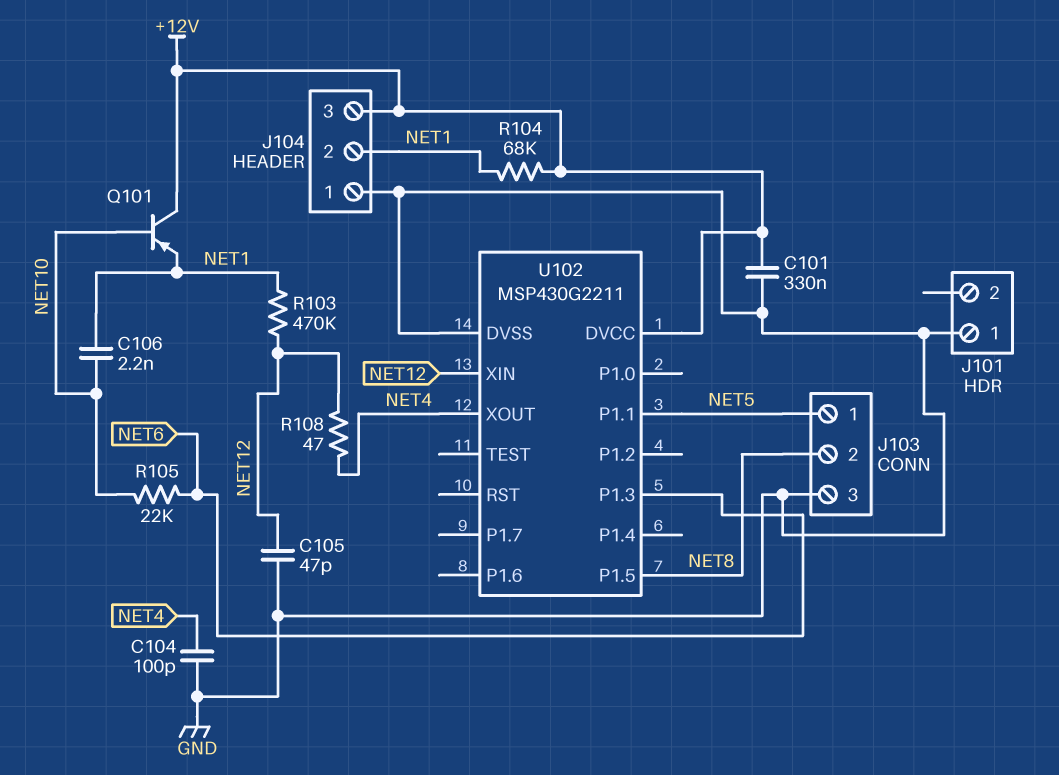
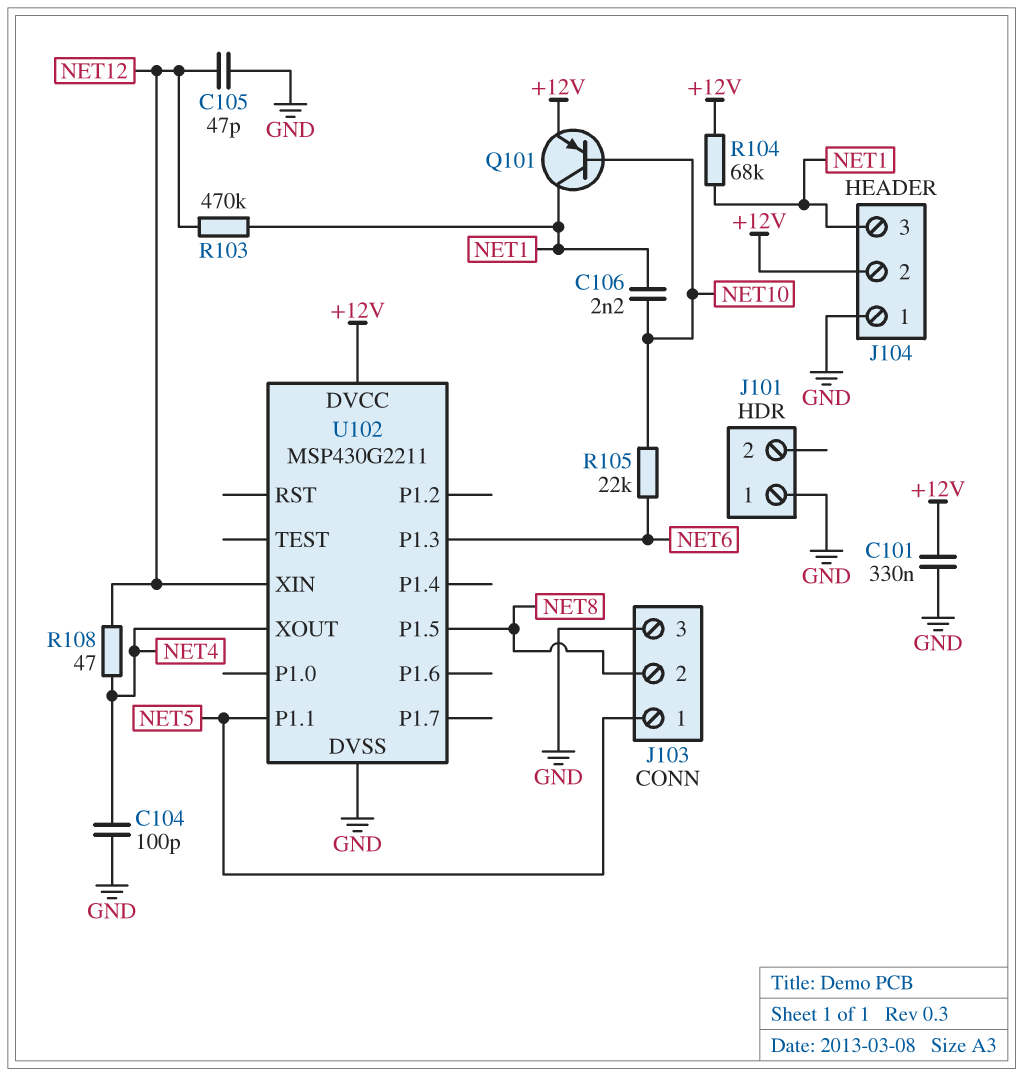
J104 pin 2: NET1 -> +12V
J104 pin 3: +12V -> NET1
Q101: PNP (B NET10, C +12V, E NET1) -> PNP (B NET10, C NET1, E +12V)

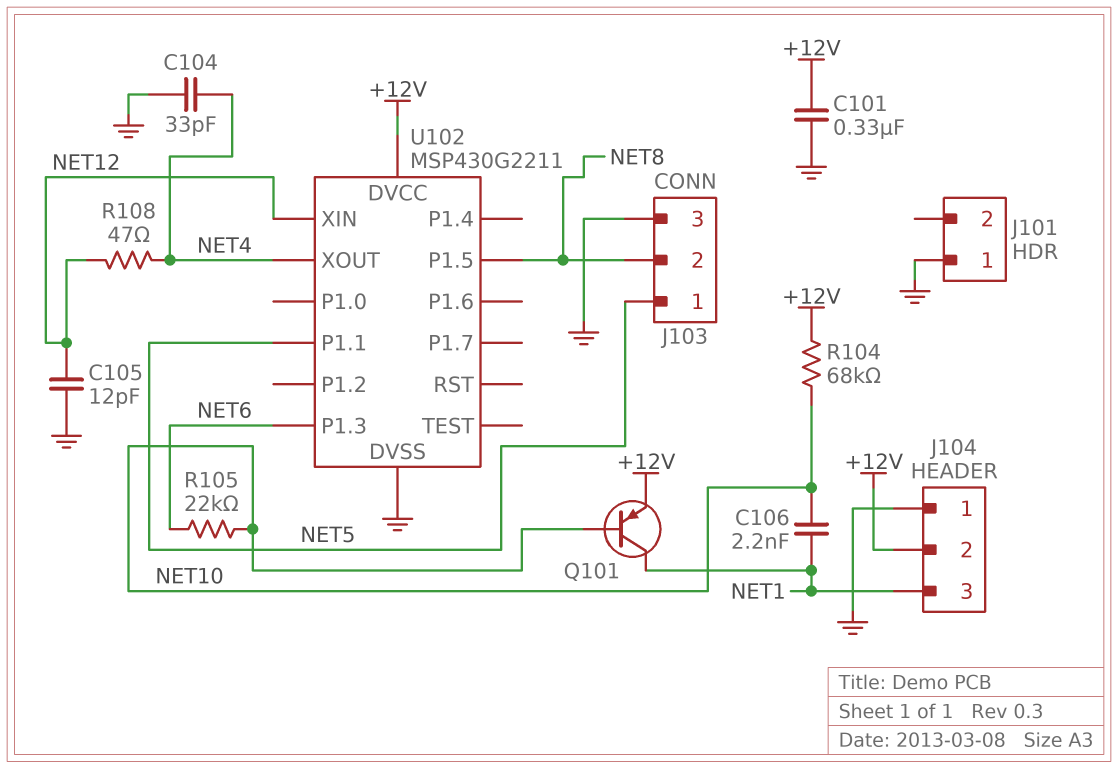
C104: 100pF (GND, NET4) -> 33pF (GND, NET4)
C105: 47pF (GND, NET12) -> 12pF (GND, NET12)
R103: 470k (NET1, NET12) -> none
R104: 68k (+12V, NET1) -> 68k (+12V, NET10)

